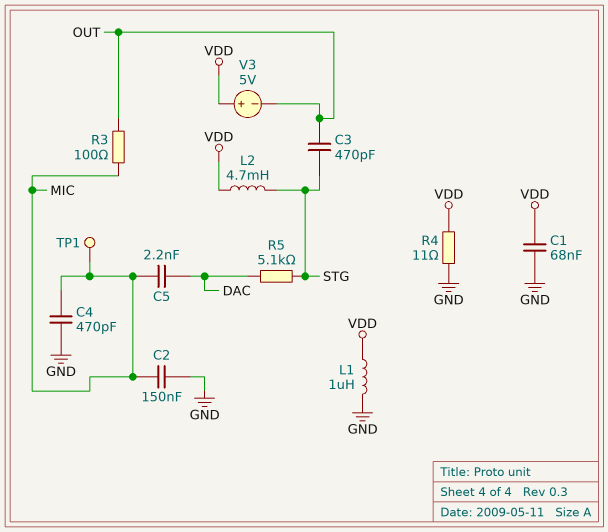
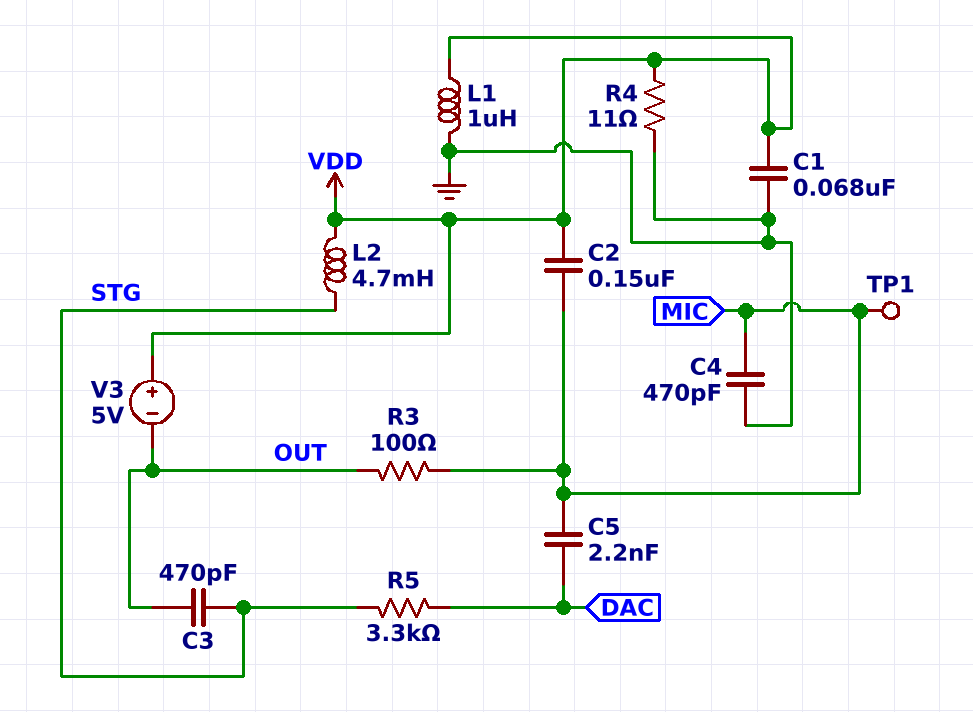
C2: 150nF (GND, MIC) -> 150nF (MIC, VDD)
R5: 5.1k (DAC, STG) -> 3.3k (DAC, STG)

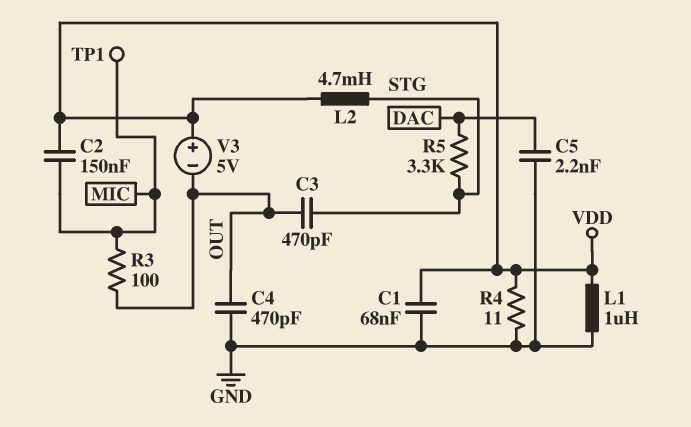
C4: 470pF (GND, MIC) -> 470pF (GND, OUT)
C5: 2.2nF (DAC, MIC) -> 2.2nF (DAC, GND)

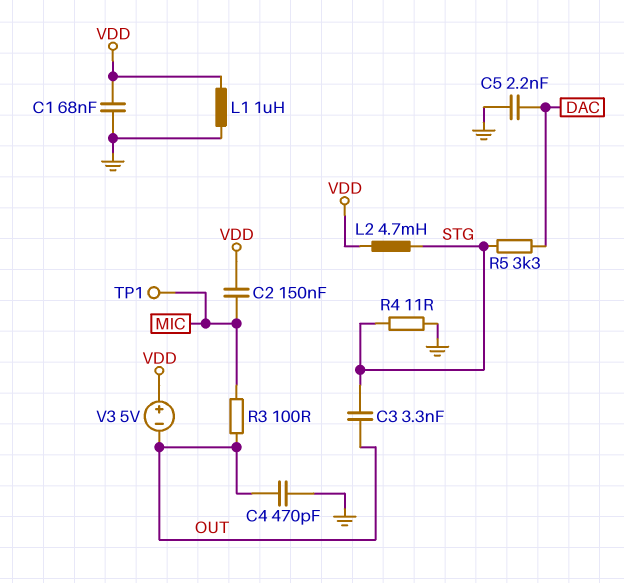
C3: 470pF (OUT, STG) -> 3.3nF (OUT, STG)
R4: 11 (GND, VDD) -> 11 (GND, STG)

